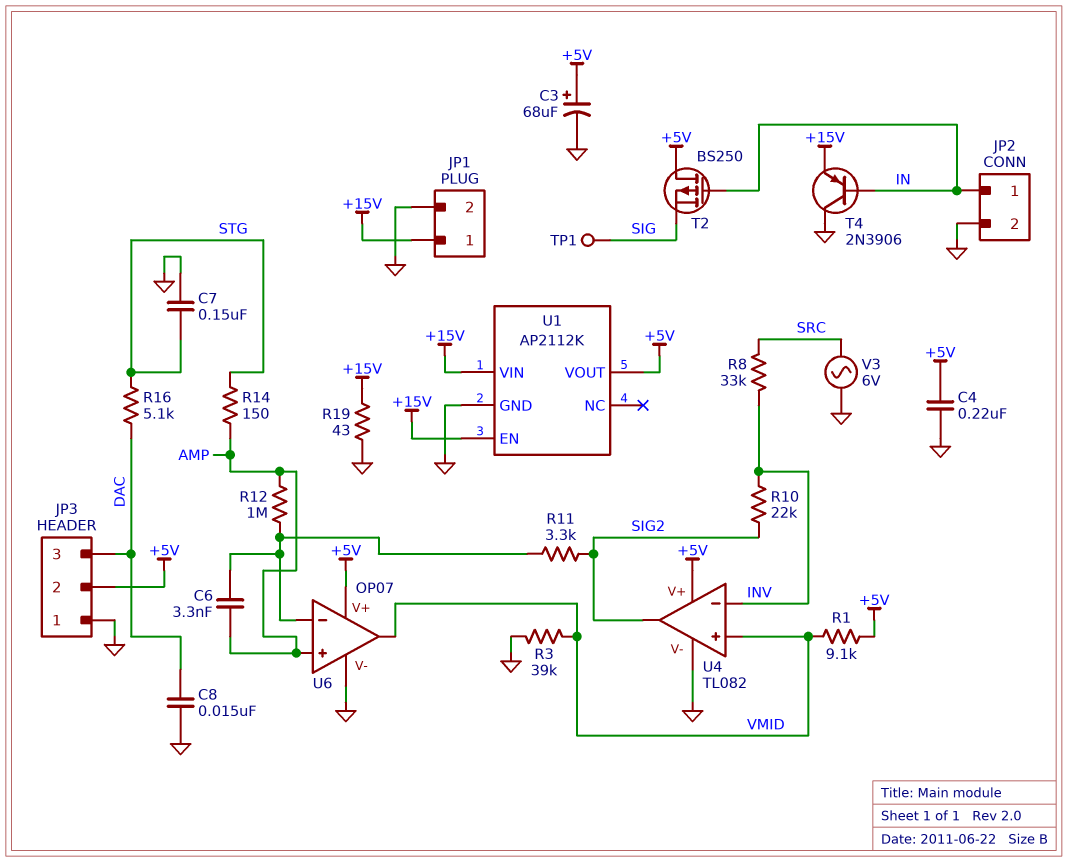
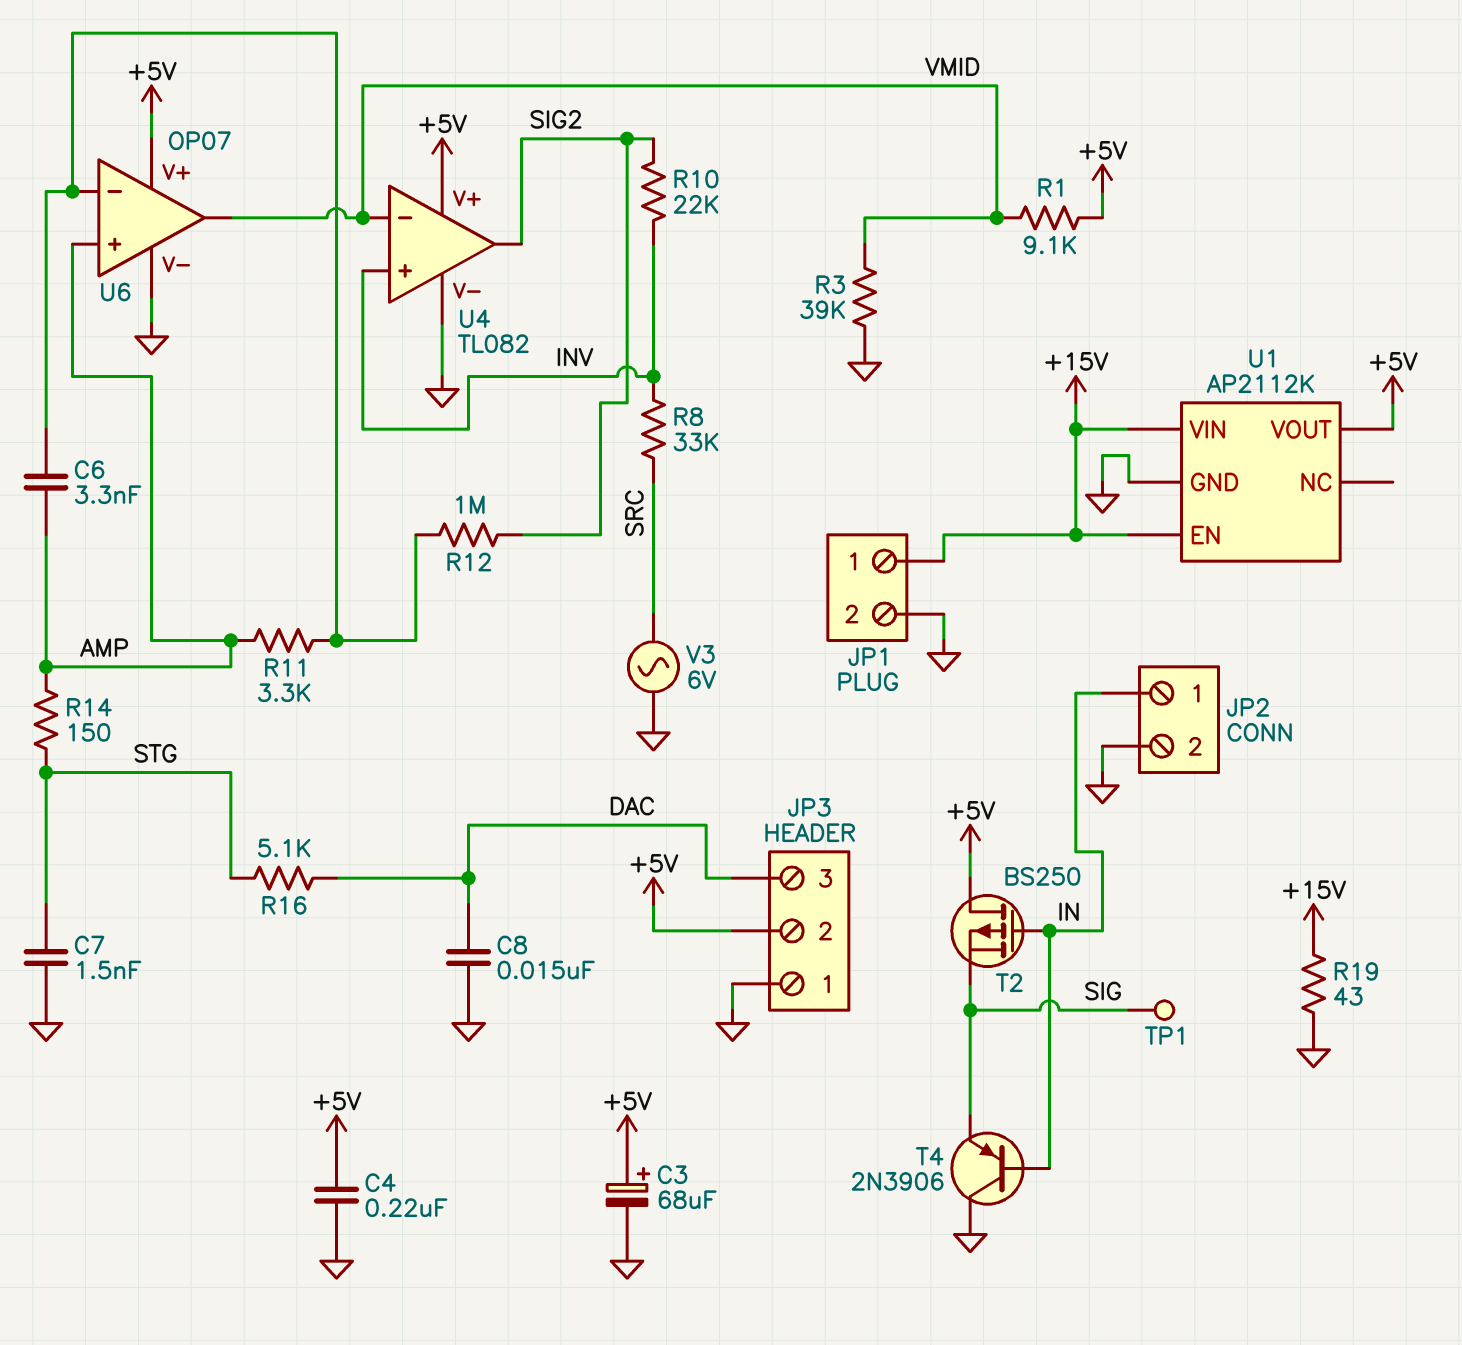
C7: 150nF (GND, STG) -> 1.5nF (GND, STG)
R11: 3.3k (SIG2, U6/in-) -> 3.3k (AMP, U6/in-)
R12: 1M (AMP, U6/in-) -> 1M (SIG2, U6/in-)
T4: PNP 2N3906 (B IN, C GND, E +15V) -> PNP 2N3906 (B IN, C GND, E SIG)
U4 pin in+: VMID -> INV
U4 pin in-: INV -> VMID

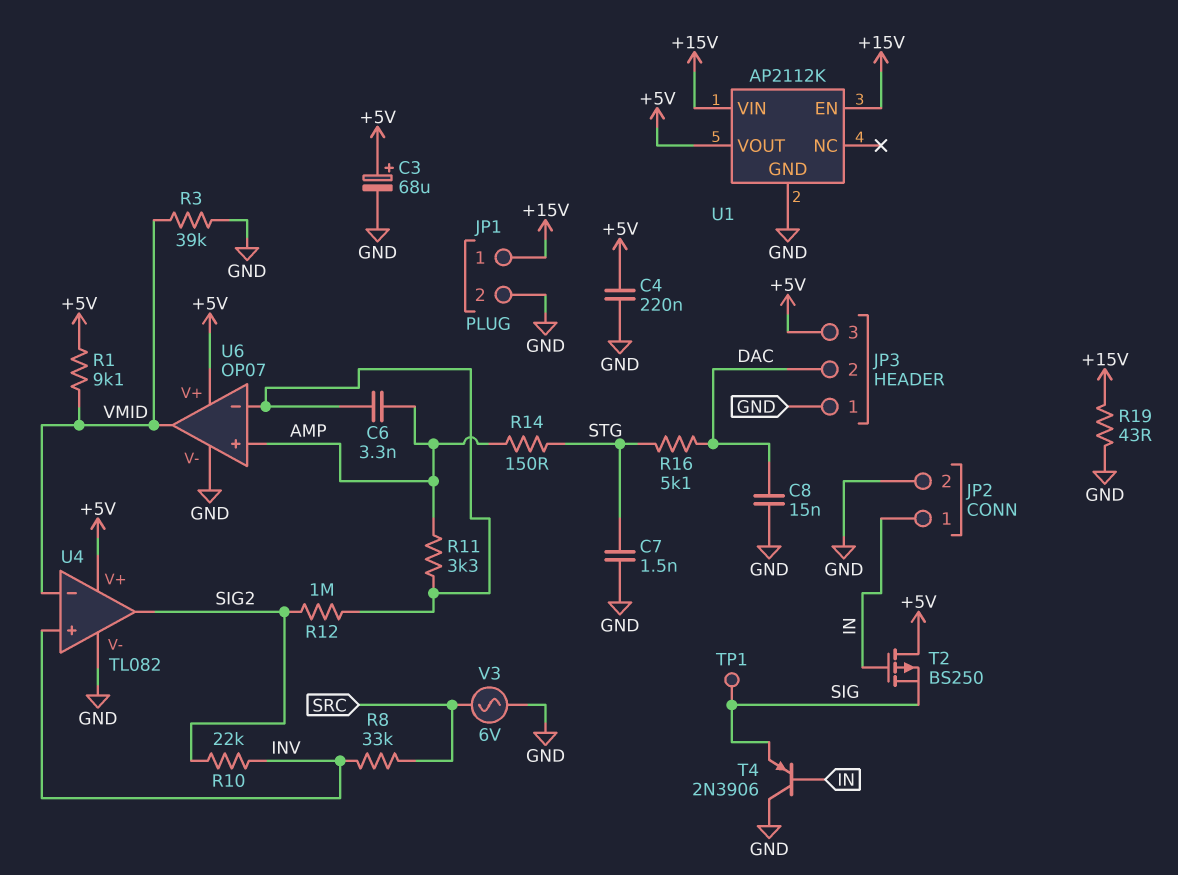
JP3 pin 2: +5V -> DAC
JP3 pin 3: DAC -> +5V

